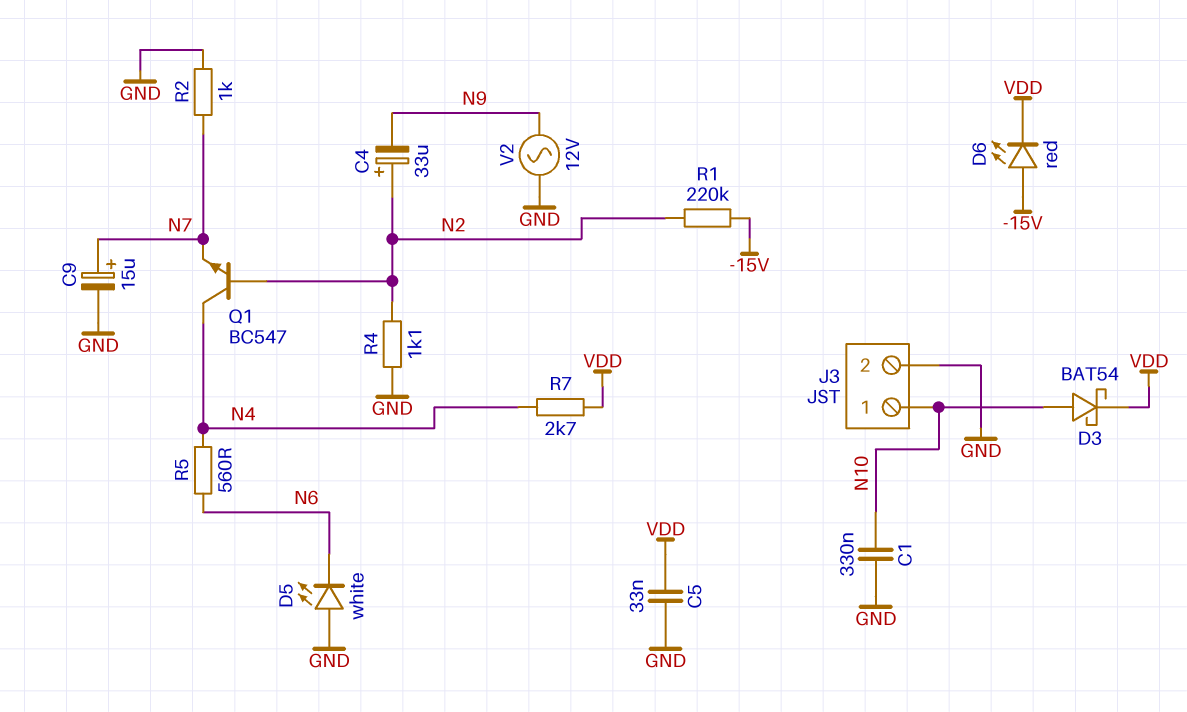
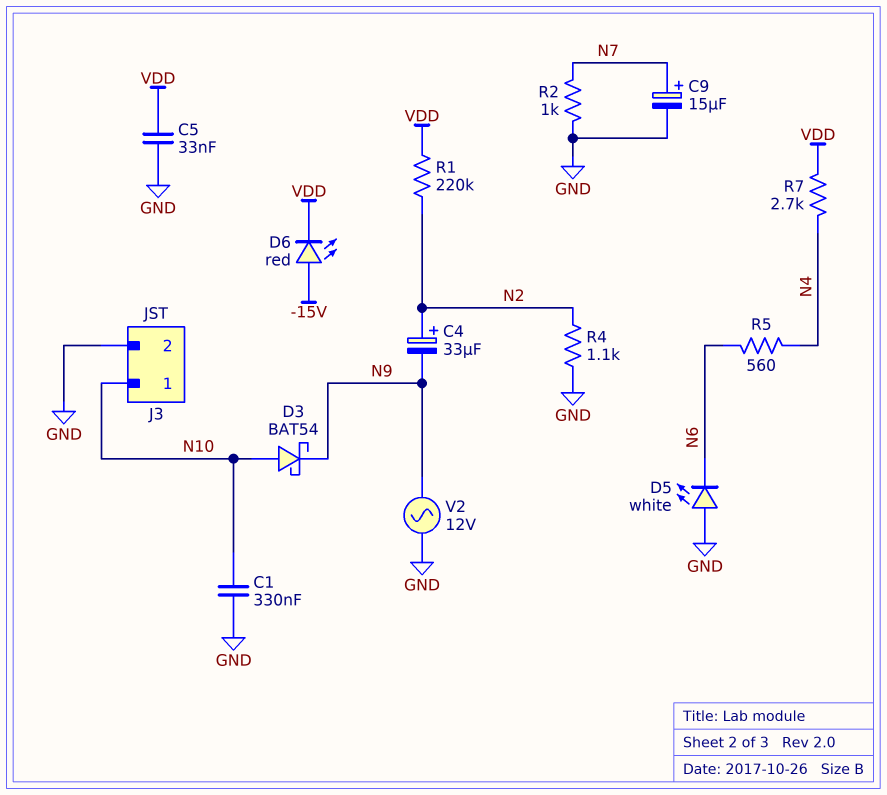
D3: schottky BAT54 (A N10, K VDD) -> schottky BAT54 (A N10, K N9)
Q1: NPN BC547 (B N2, C N4, E N7) -> none
R1: 220k (-15V, N2) -> 220k (N2, VDD)

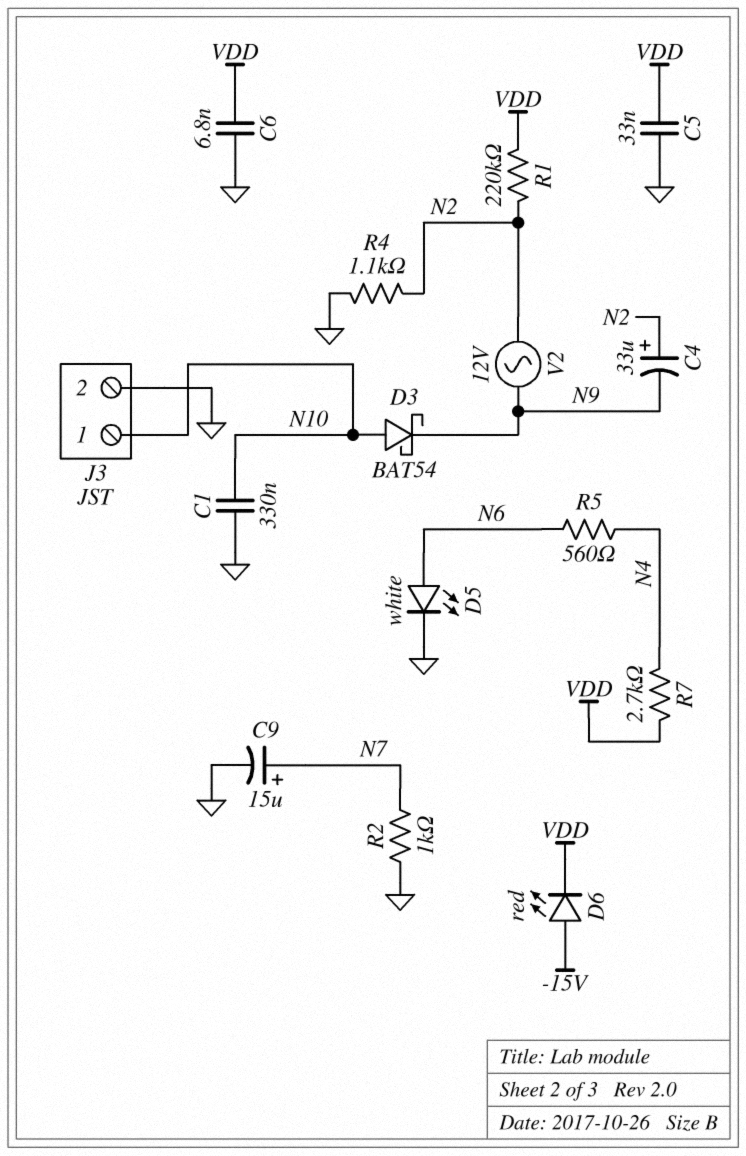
C6: none -> 6.8nF (GND, VDD)
D5: LED white (A GND, K N6) -> LED white (A N6, K GND)
V2: AC 12V (GND, N9) -> AC 12V (N2, N9)

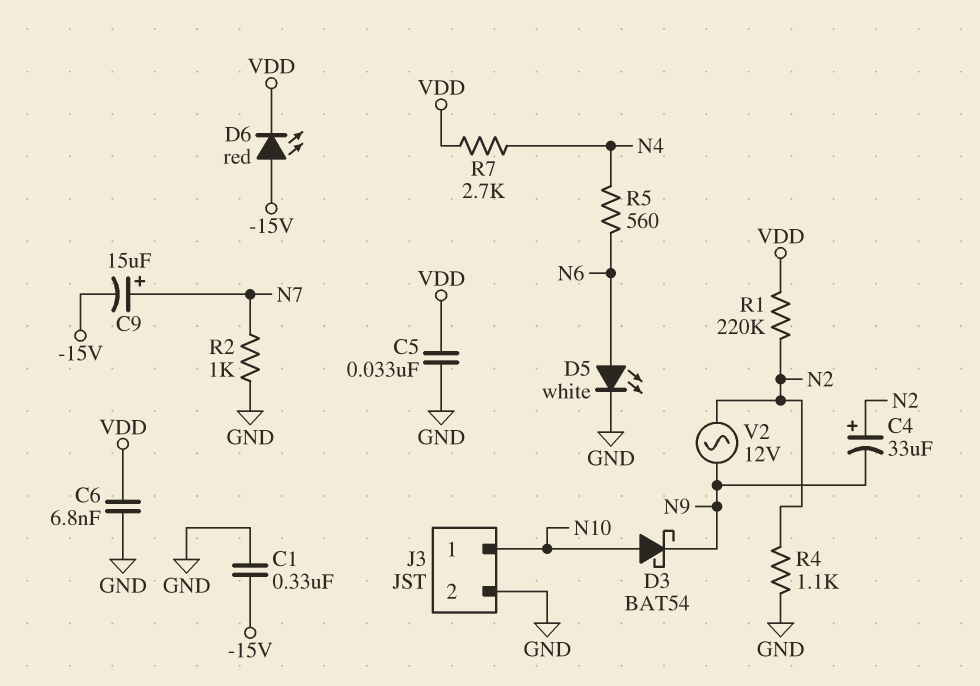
C1: 330nF (GND, N10) -> 330nF (-15V, GND)
C9: 15uF (plus N7, minus GND) -> 15uF (plus N7, minus -15V)

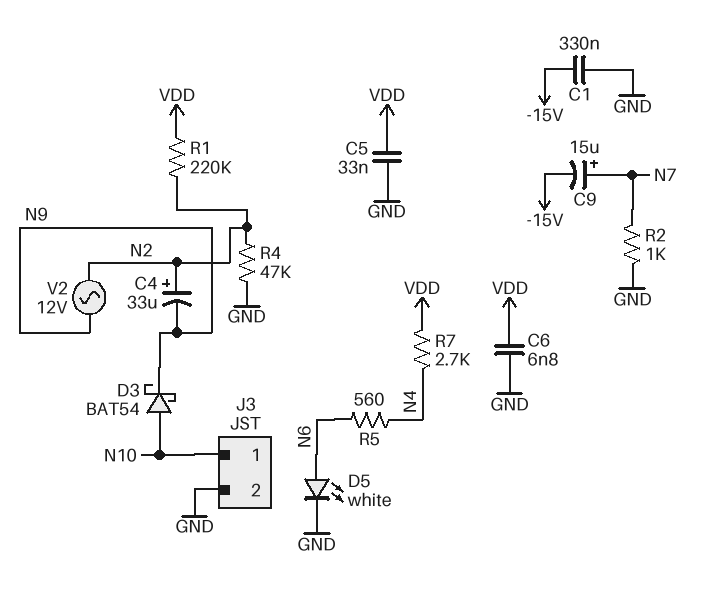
D6: LED red (A -15V, K VDD) -> none
R4: 1.1k (GND, N2) -> 47k (GND, N2)

